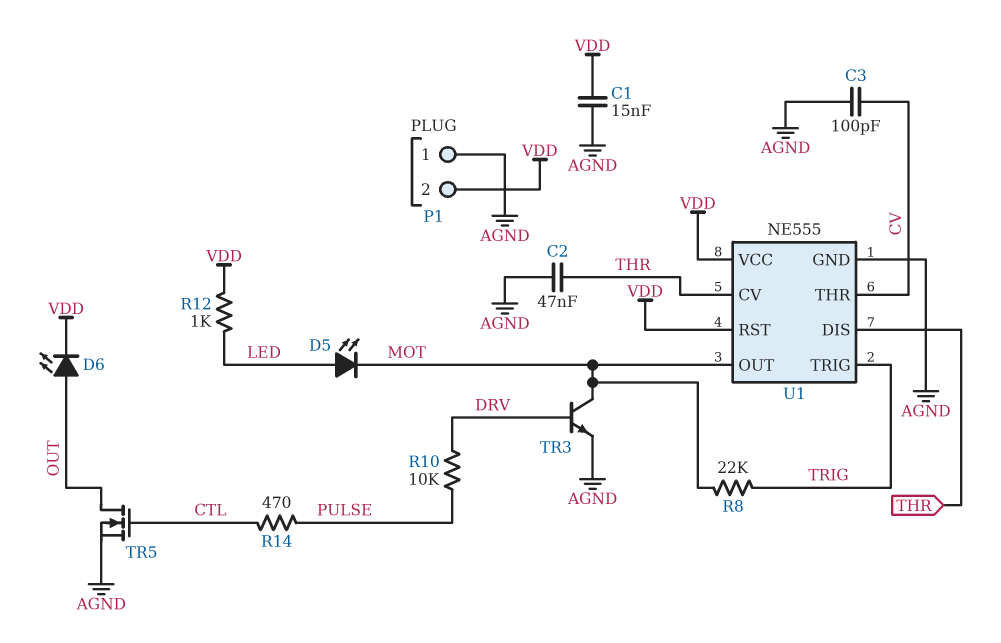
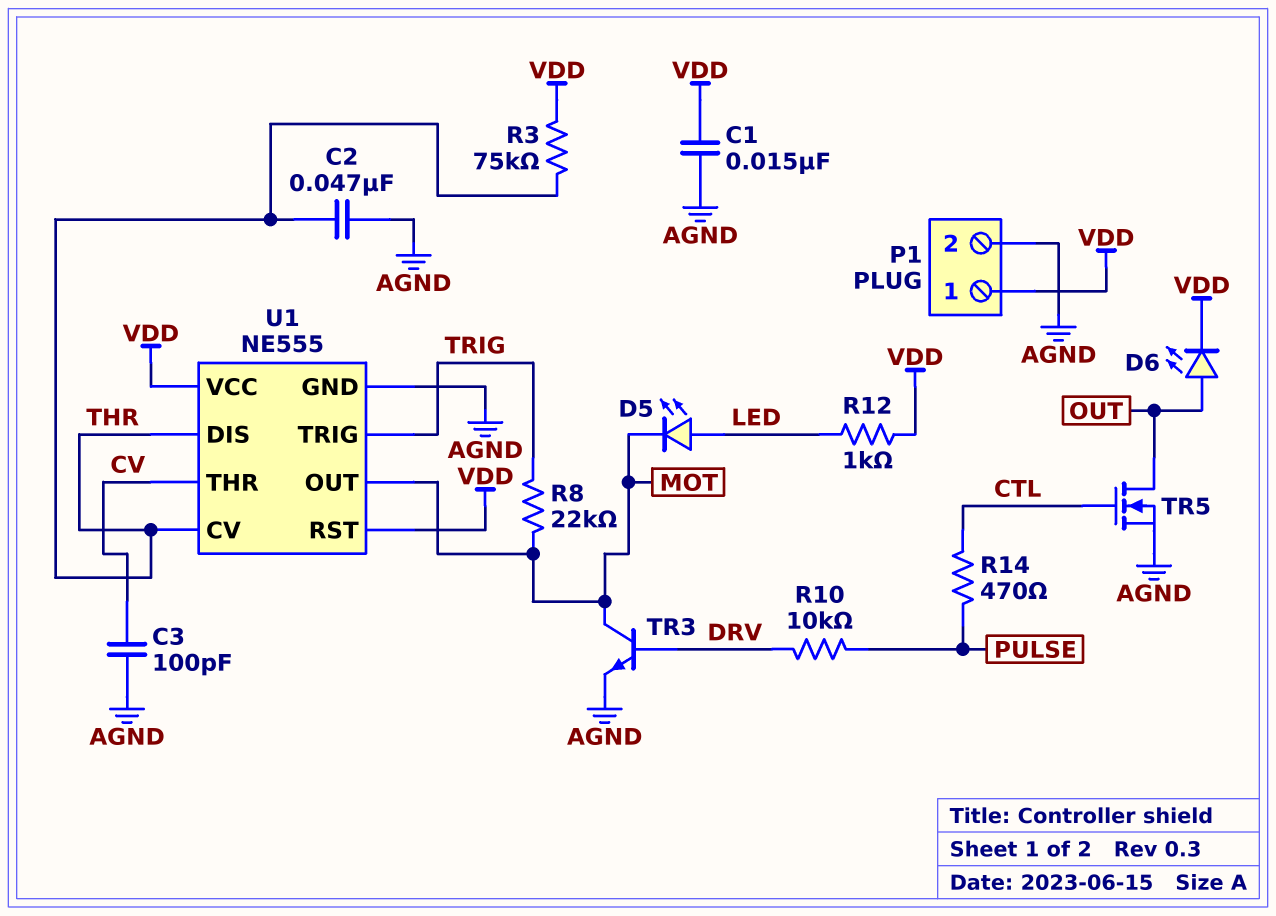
P1 pin 1: AGND -> VDD
P1 pin 2: VDD -> AGND
R3: none -> 75k (THR, VDD)

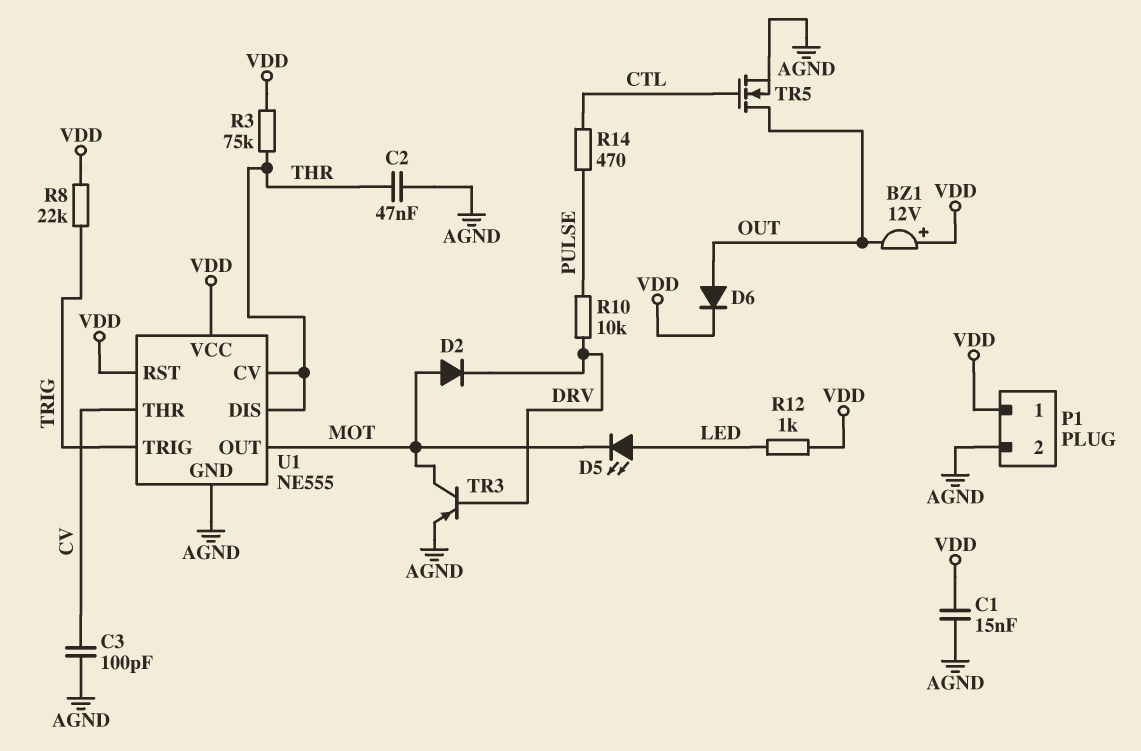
BZ1: none -> buzzer 12V (plus VDD, minus OUT)
D2: none -> diode (A MOT, K DRV)
D6: LED (A OUT, K VDD) -> diode (A OUT, K VDD)
R8: 22k (MOT, TRIG) -> 22k (TRIG, VDD)
TR3: NPN (B DRV, C MOT, E AGND) -> PNP (B DRV, C MOT, E AGND)

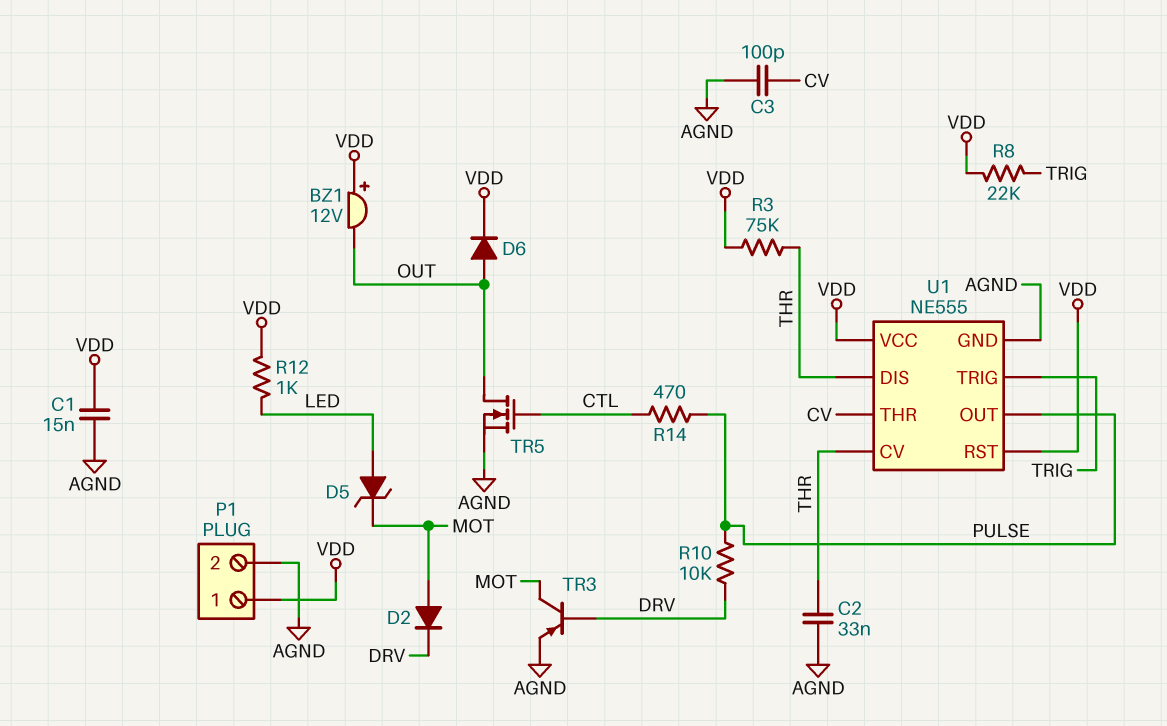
C2: 47nF (AGND, THR) -> 33nF (AGND, THR)
D5: LED (A LED, K MOT) -> zener (A LED, K MOT)
U1 pin OUT: MOT -> PULSE

